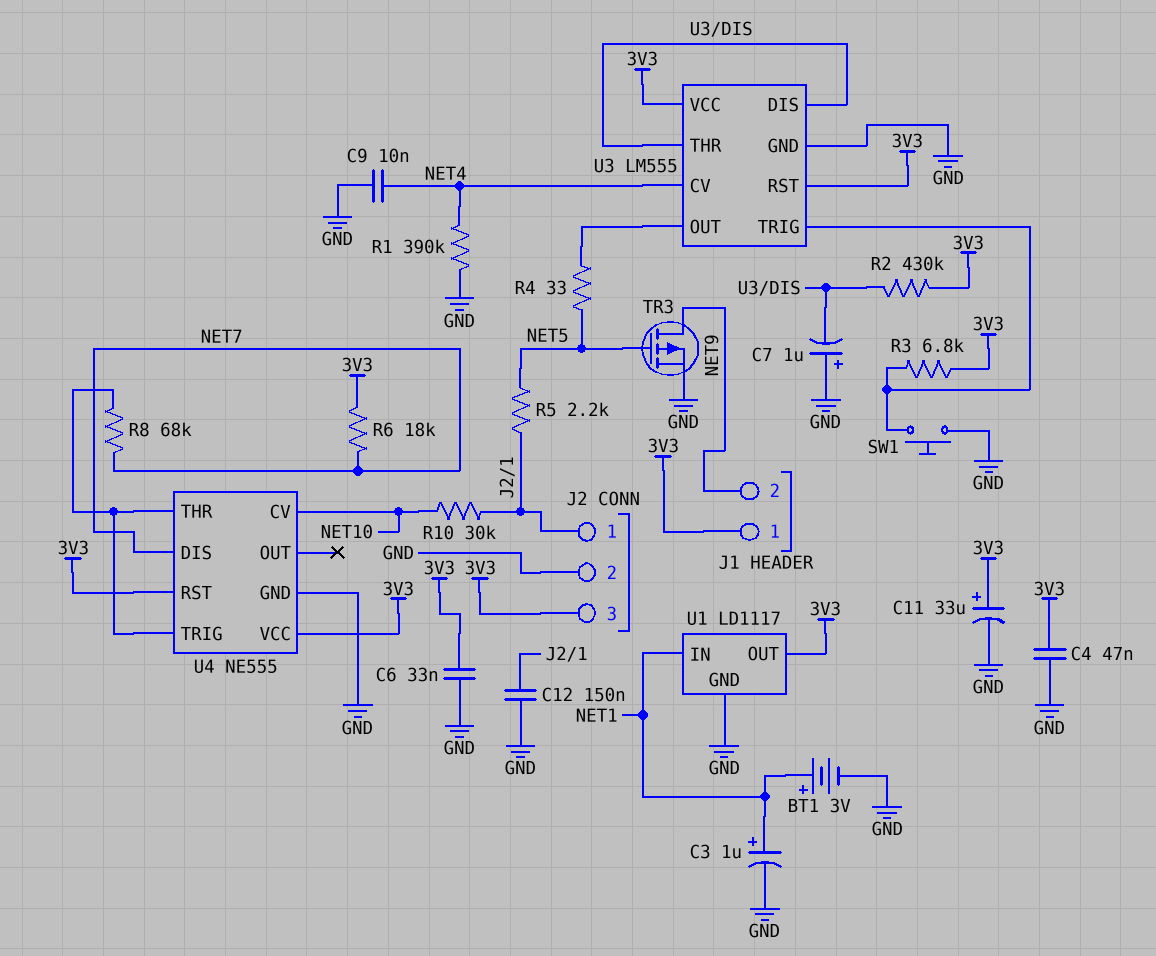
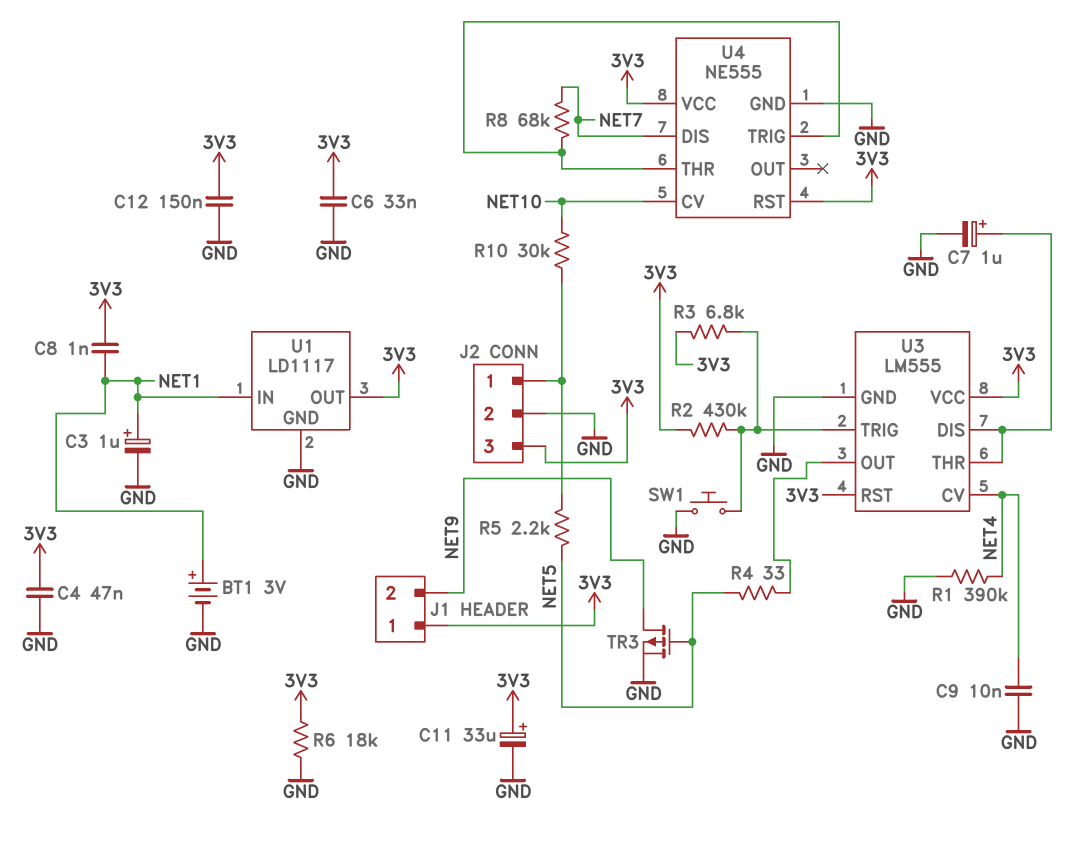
C7: 1uF (plus GND, minus U3/DIS) -> 1uF (plus U3/DIS, minus GND)
C8: none -> 1nF (3V3, NET1)
C12: 150nF (GND, J2/1) -> 150nF (3V3, GND)
R2: 430k (3V3, U3/DIS) -> 430k (3V3, U3/TRIG)
R6: 18k (3V3, NET7) -> 18k (3V3, GND)

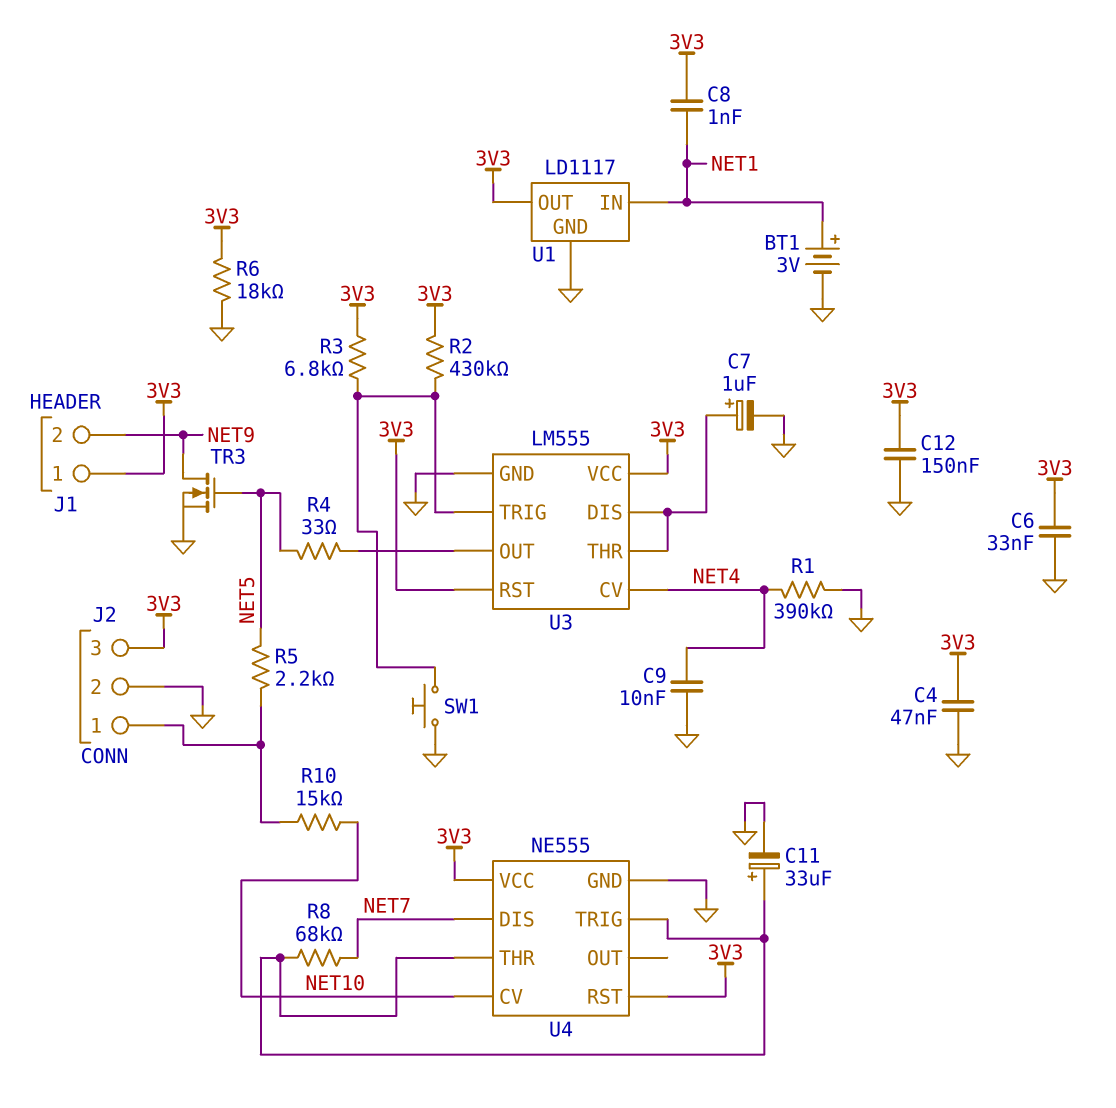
C3: 1uF (plus NET1, minus GND) -> none
C11: 33uF (plus 3V3, minus GND) -> 33uF (plus U4/THR, minus GND)
R10: 30k (J2/1, NET10) -> 15k (J2/1, NET10)
TR3: PMOS (G NET5, D NET9, S GND) -> NMOS (G NET5, D NET9, S GND)

